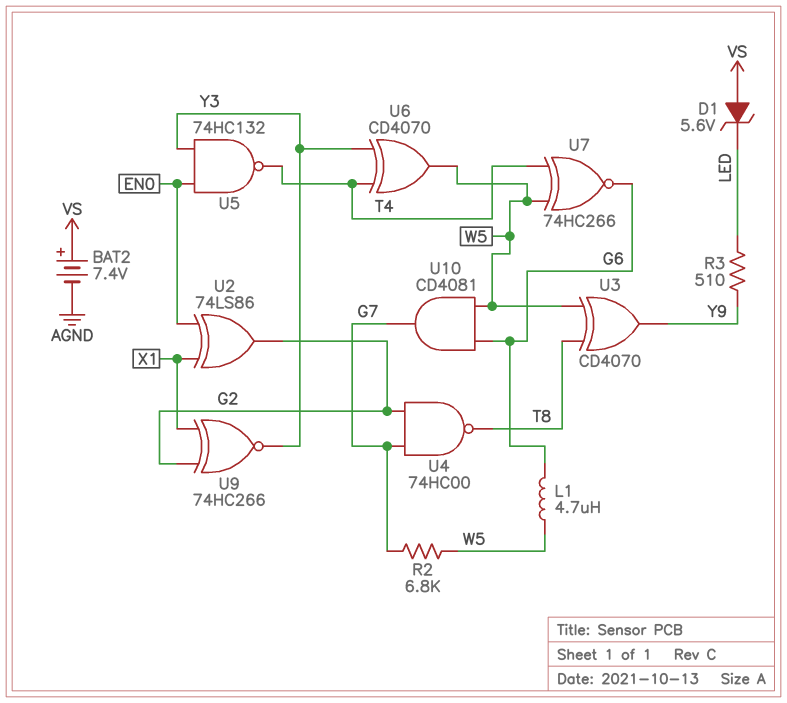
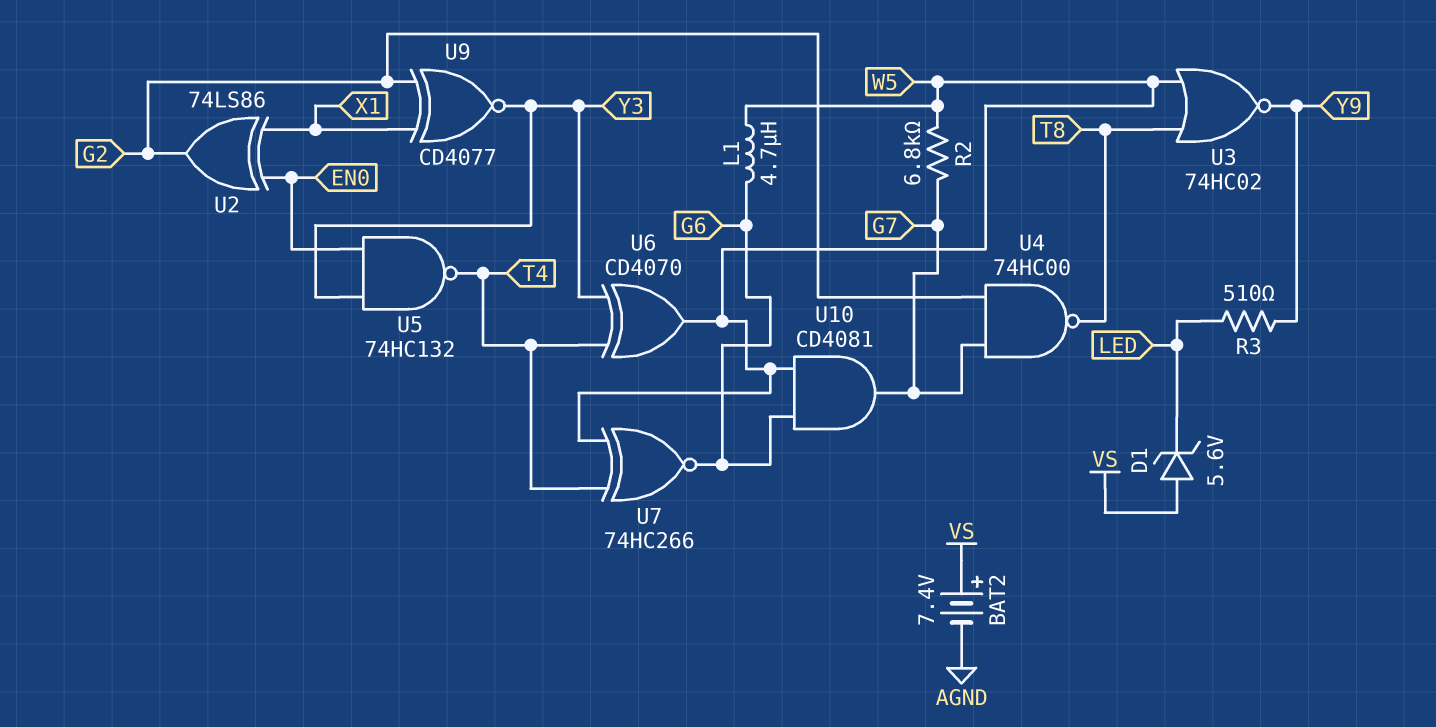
U3: XOR CD4070 (in T8, in W5, out Y9) -> NOR 74HC02 (in T8, in W5, out Y9)
U9: XNOR 74HC266 (in G2, in X1, out Y3) -> XNOR CD4077 (in G2, in X1, out Y3)

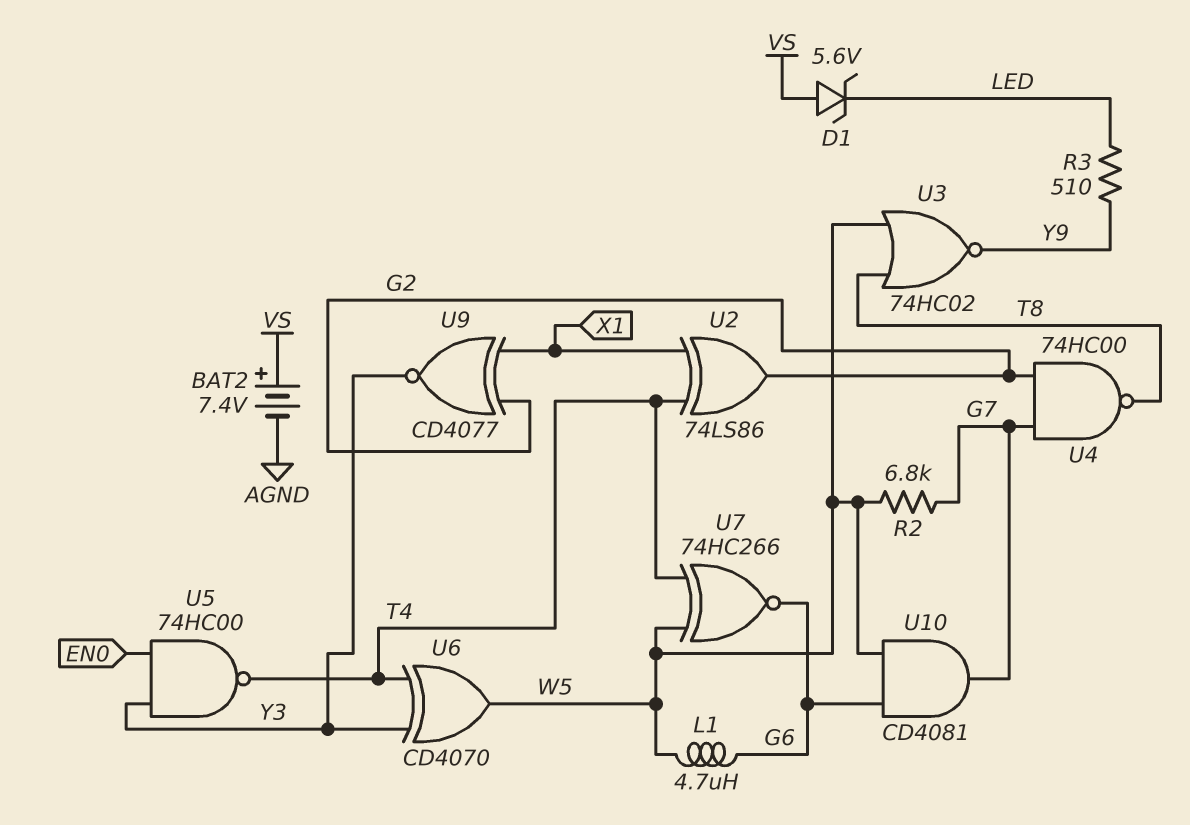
U2: XOR 74LS86 (in EN0, in X1, out G2) -> XOR 74LS86 (in T4, in X1, out G2)
U5: NAND 74HC132 (in EN0, in Y3, out T4) -> NAND 74HC00 (in EN0, in Y3, out T4)

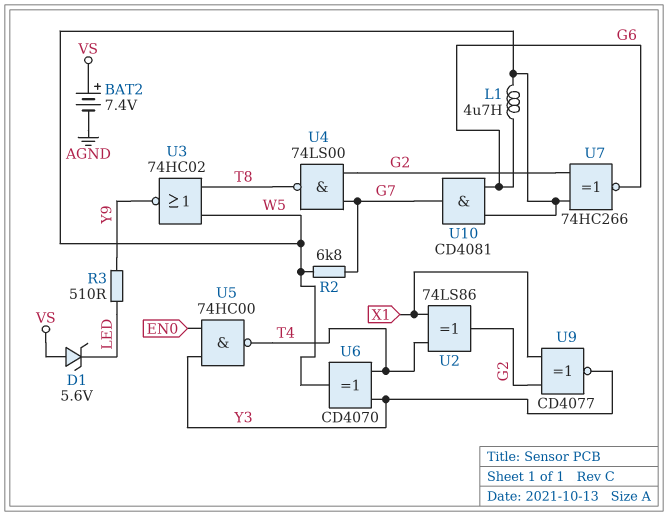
U4: NAND 74HC00 (in G2, in G7, out T8) -> NAND 74LS00 (in G2, in G7, out T8)
U7: XNOR 74HC266 (in T4, in W5, out G6) -> XNOR 74HC266 (in G2, in W5, out G6)

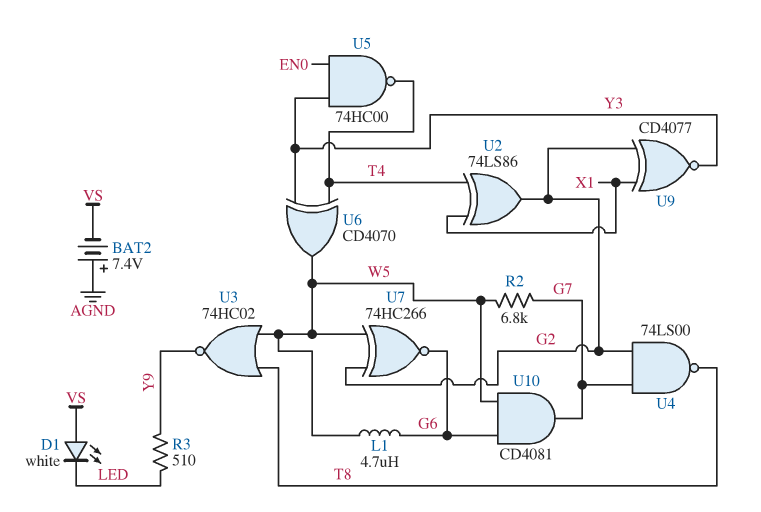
BAT2: 7.4V (plus VS, minus AGND) -> 7.4V (plus AGND, minus VS)
D1: zener 5.6V (A VS, K LED) -> LED white (A VS, K LED)

